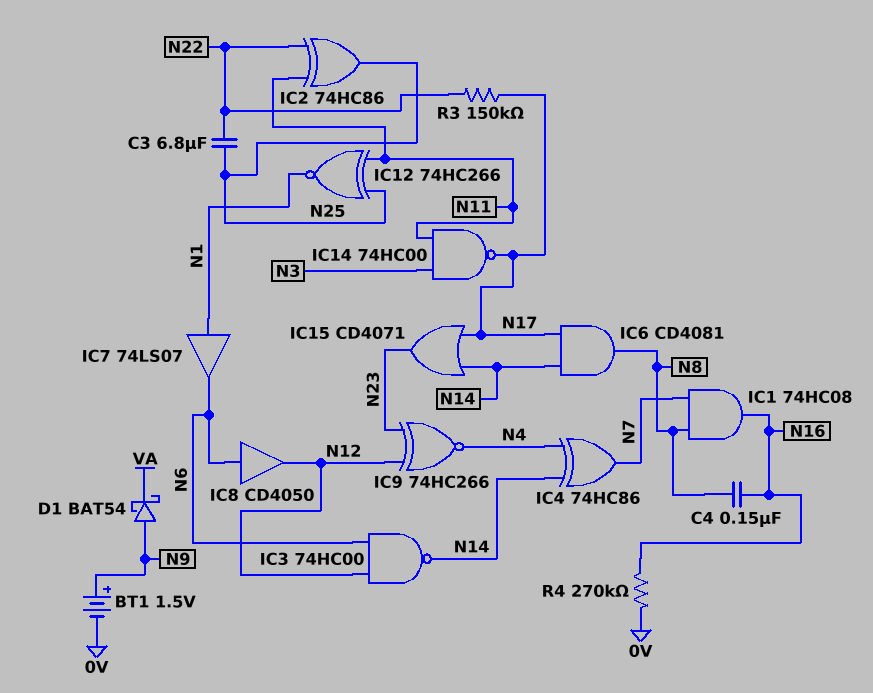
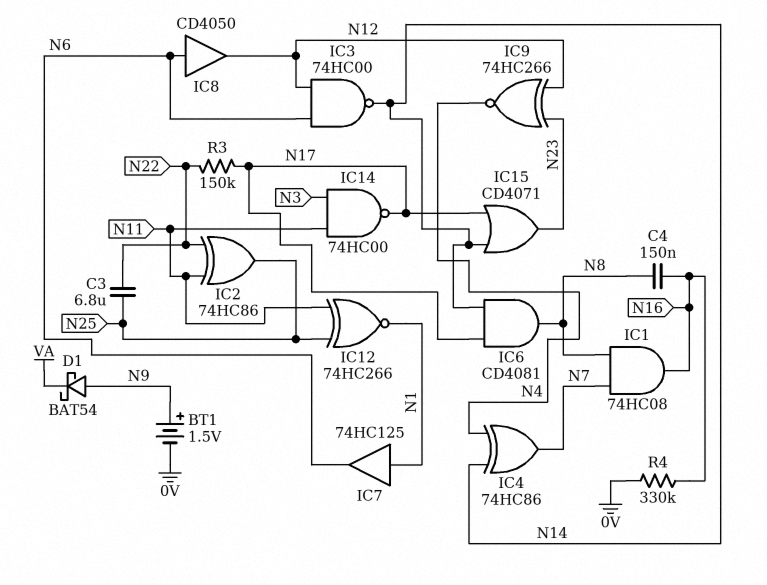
IC7: buffer 74LS07 (in N1, out N6) -> buffer 74HC125 (in N1, out N6)
R4: 270k (0V, N16) -> 330k (0V, N16)

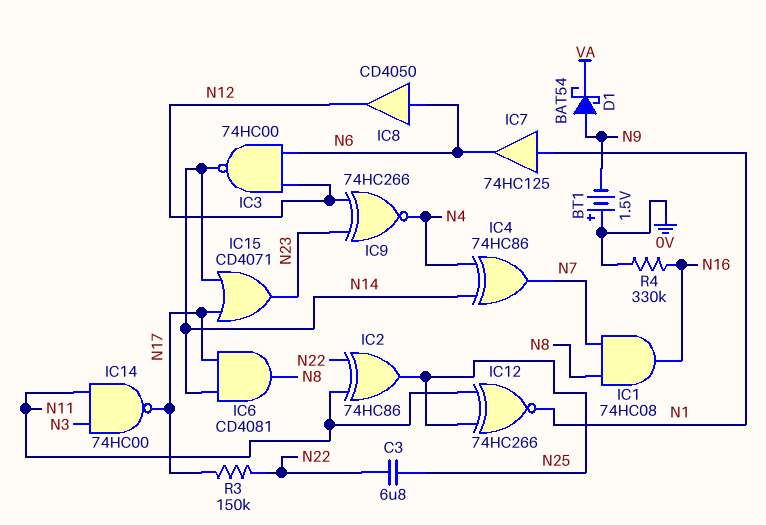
BT1: 1.5V (plus N9, minus 0V) -> 1.5V (plus 0V, minus N9)
C4: 150nF (N8, N16) -> none

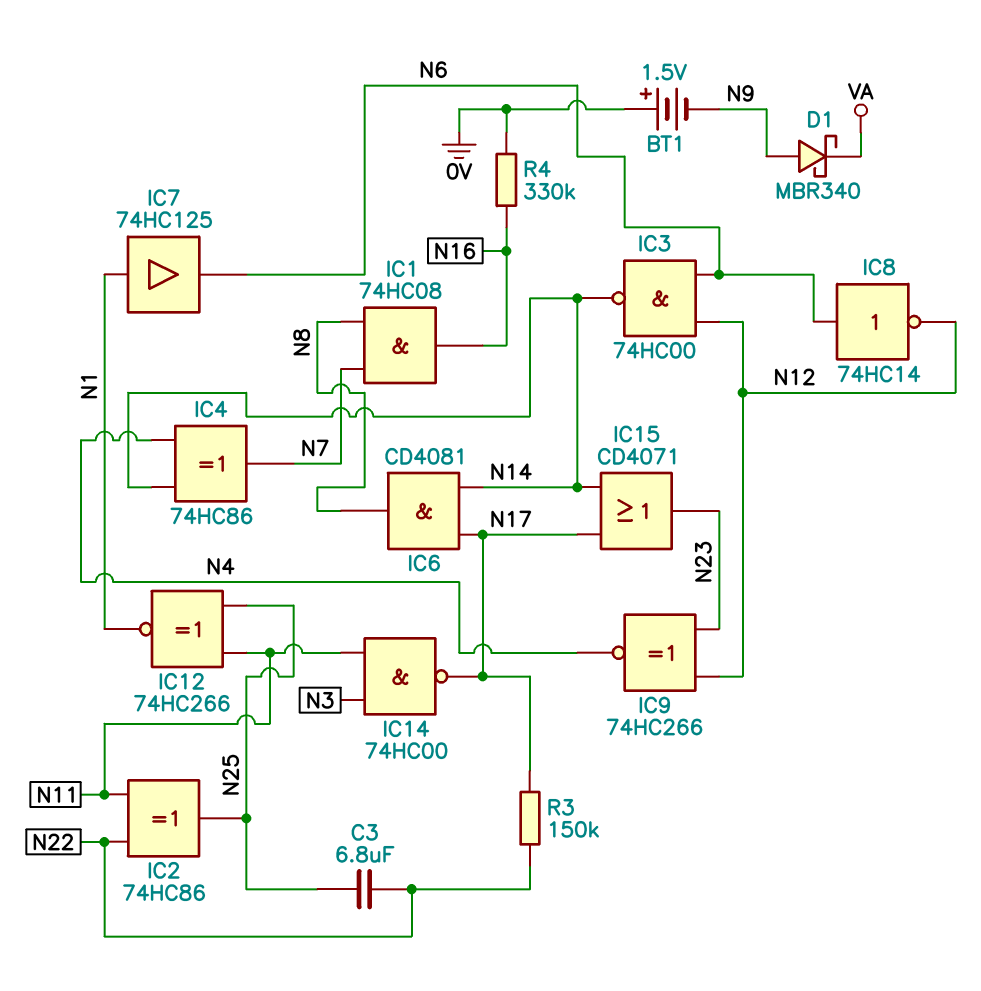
D1: schottky BAT54 (A N9, K VA) -> schottky MBR340 (A N9, K VA)
IC8: buffer CD4050 (in N6, out N12) -> NOT 74HC14 (in N6, out N12)

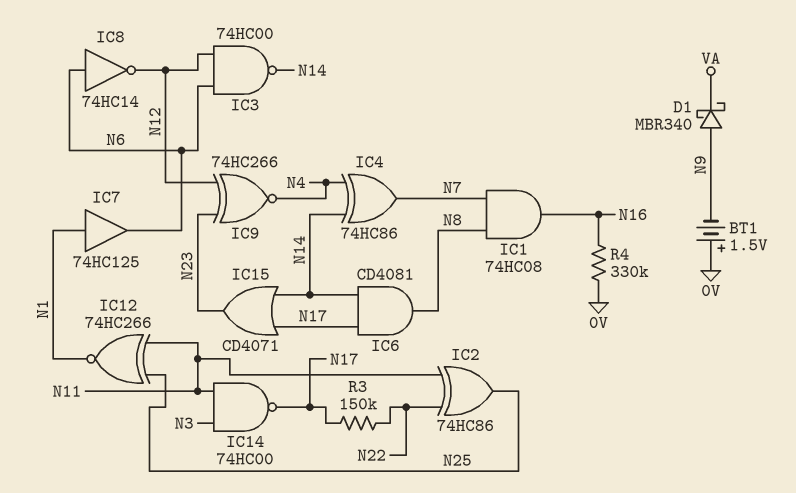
C3: 6.8uF (N22, N25) -> none

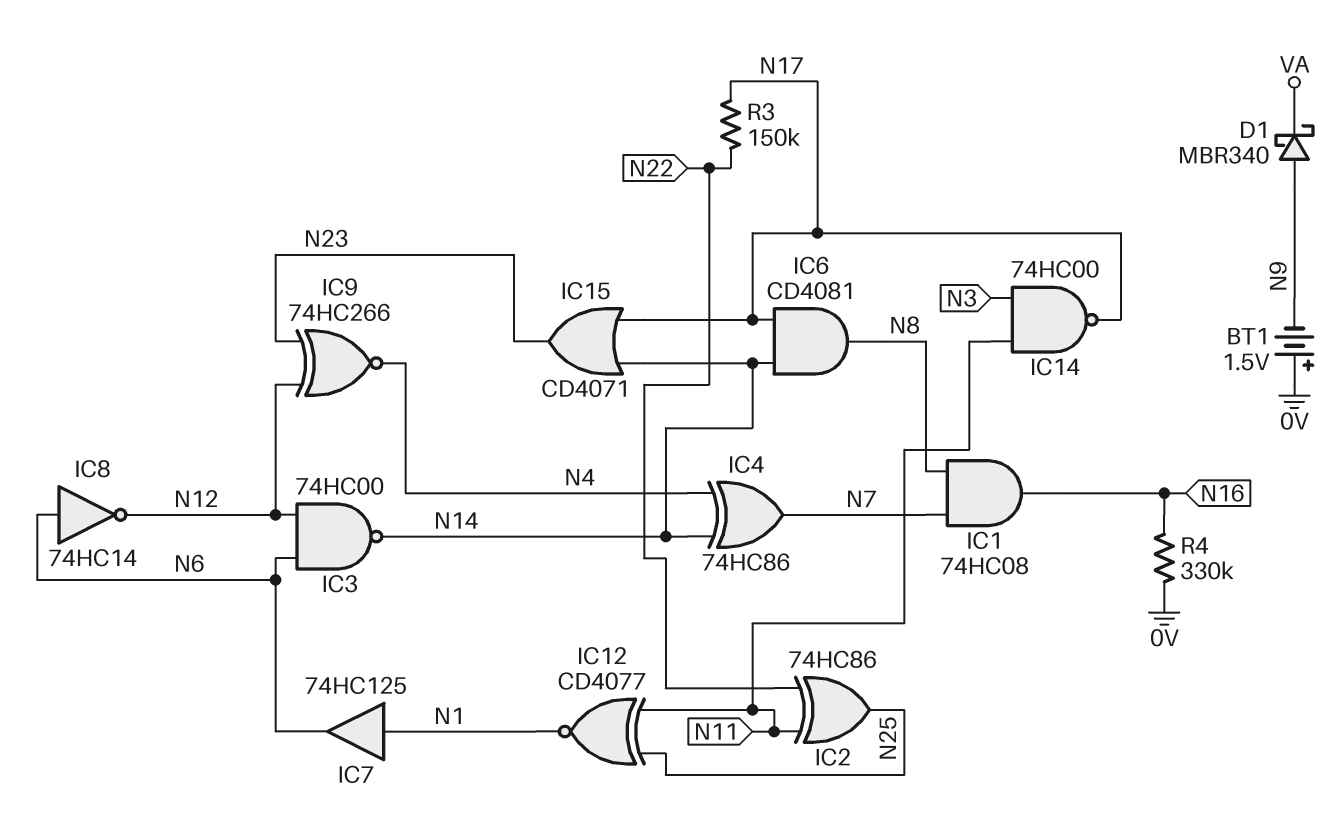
IC12: XNOR 74HC266 (in N11, in N25, out N1) -> XNOR CD4077 (in N11, in N25, out N1)

